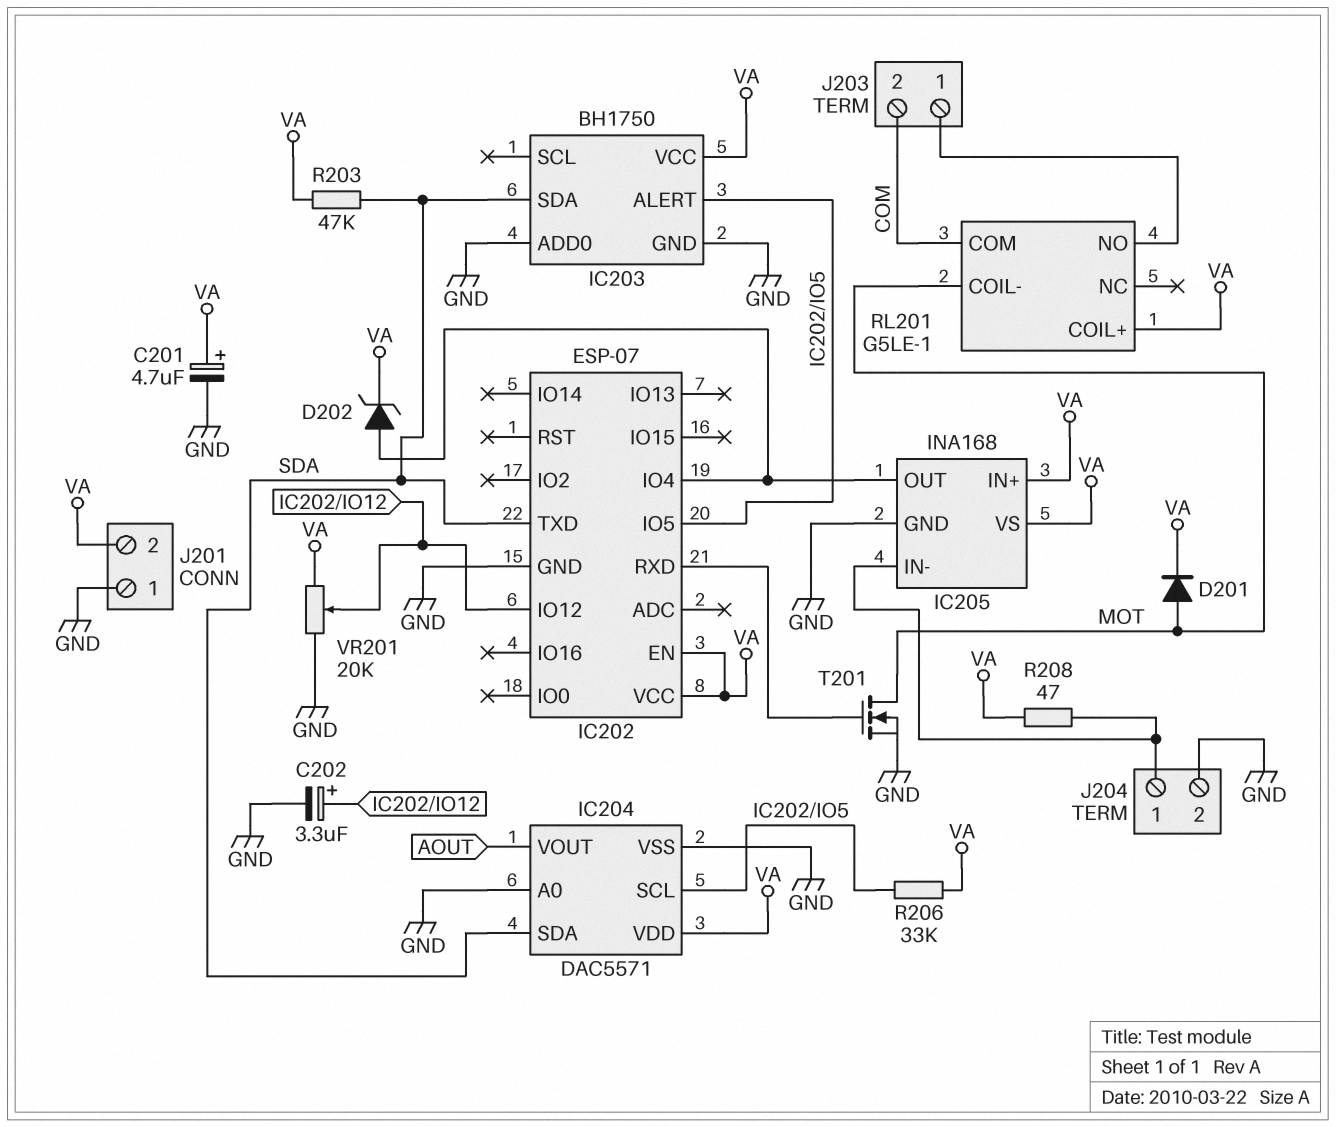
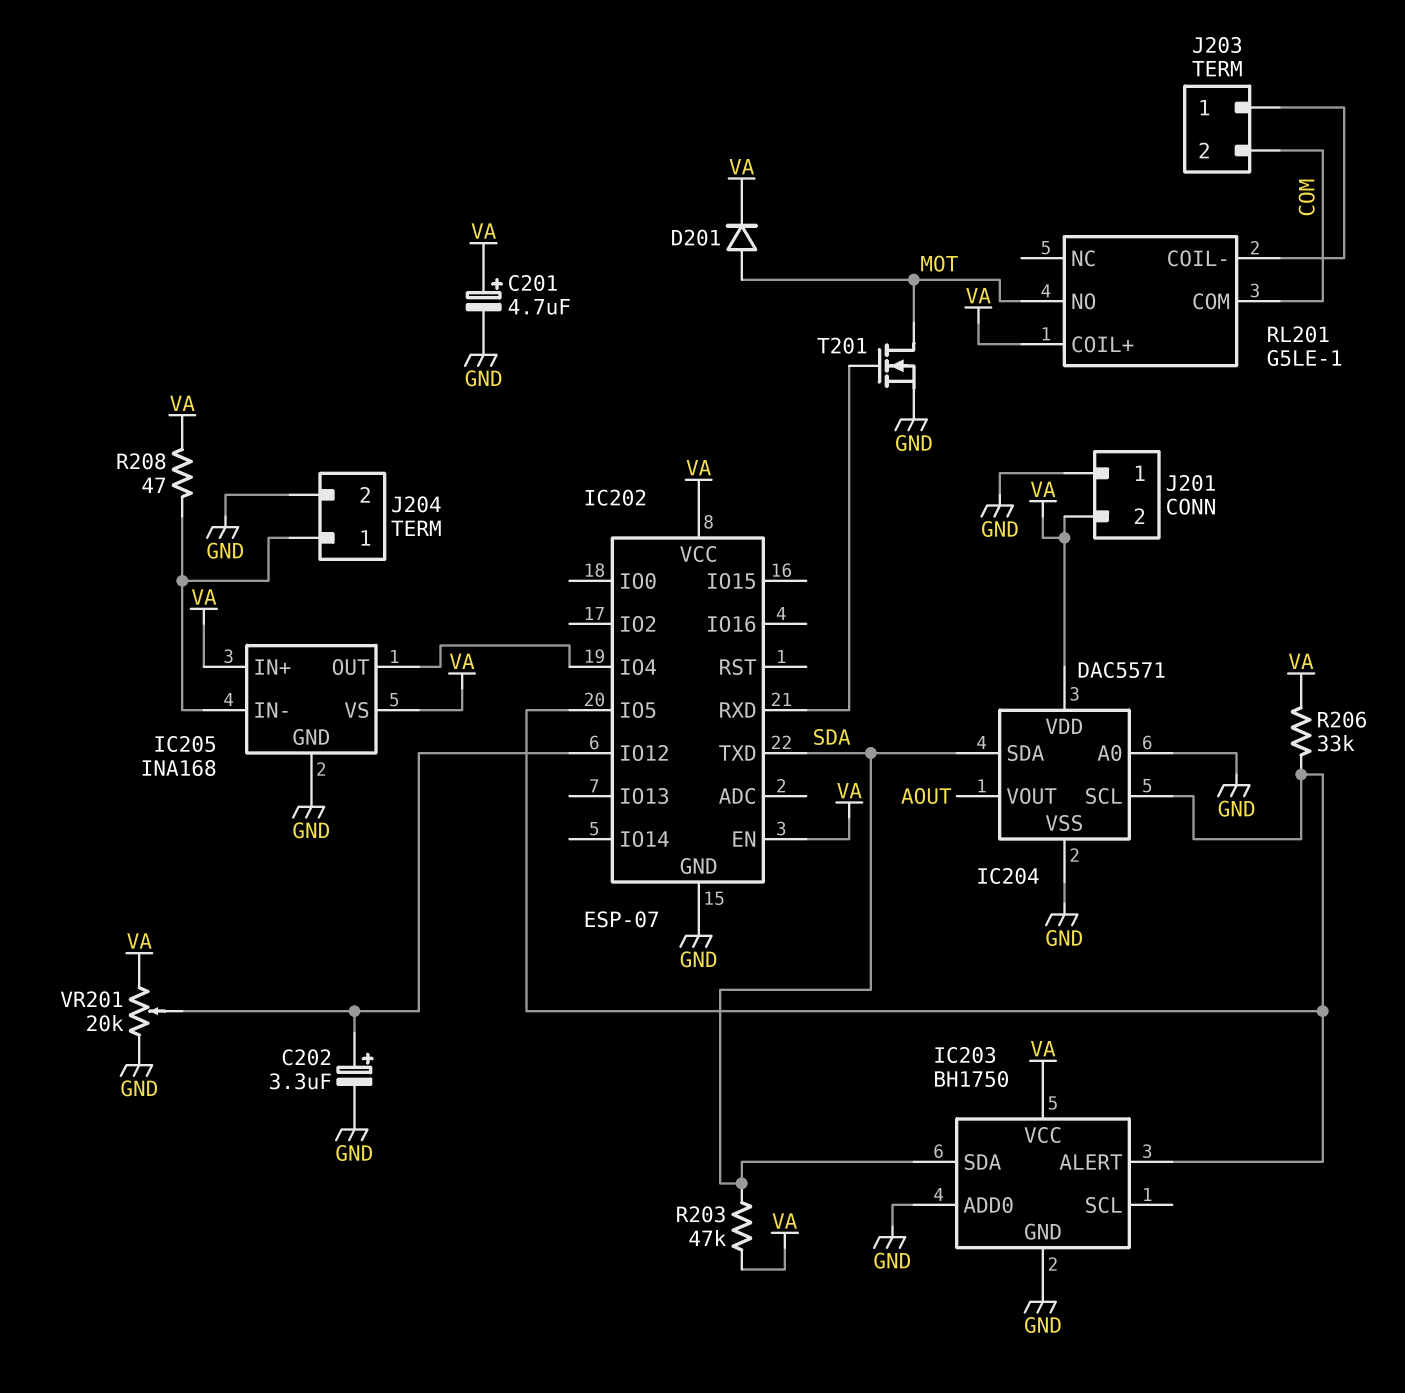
D202: zener (A IC202/IO4, K VA) -> none
RL201 pin COIL-: MOT -> J203/1
RL201 pin NO: J203/1 -> MOT

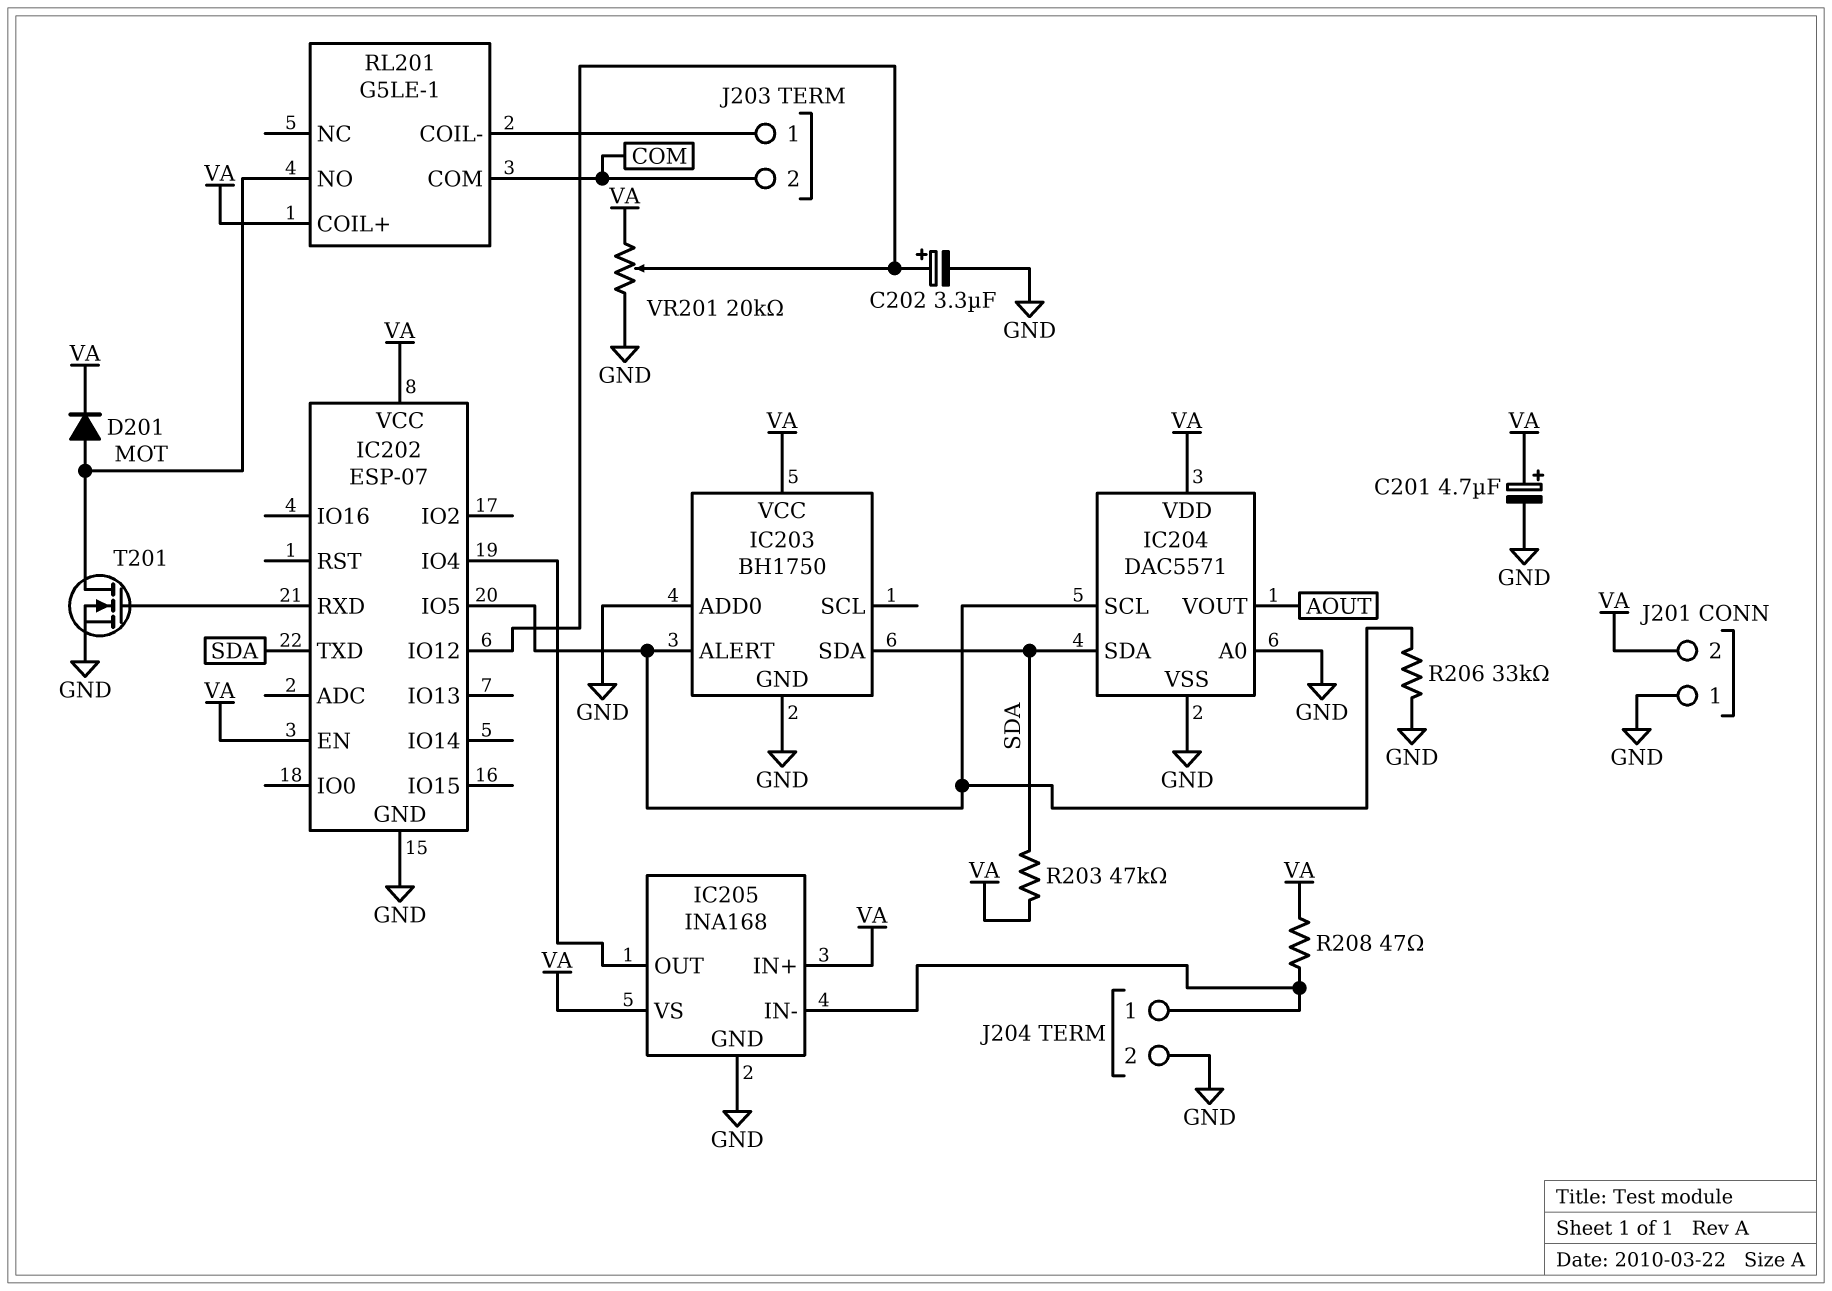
R206: 33k (IC202/IO5, VA) -> 33k (GND, IC202/IO5)

